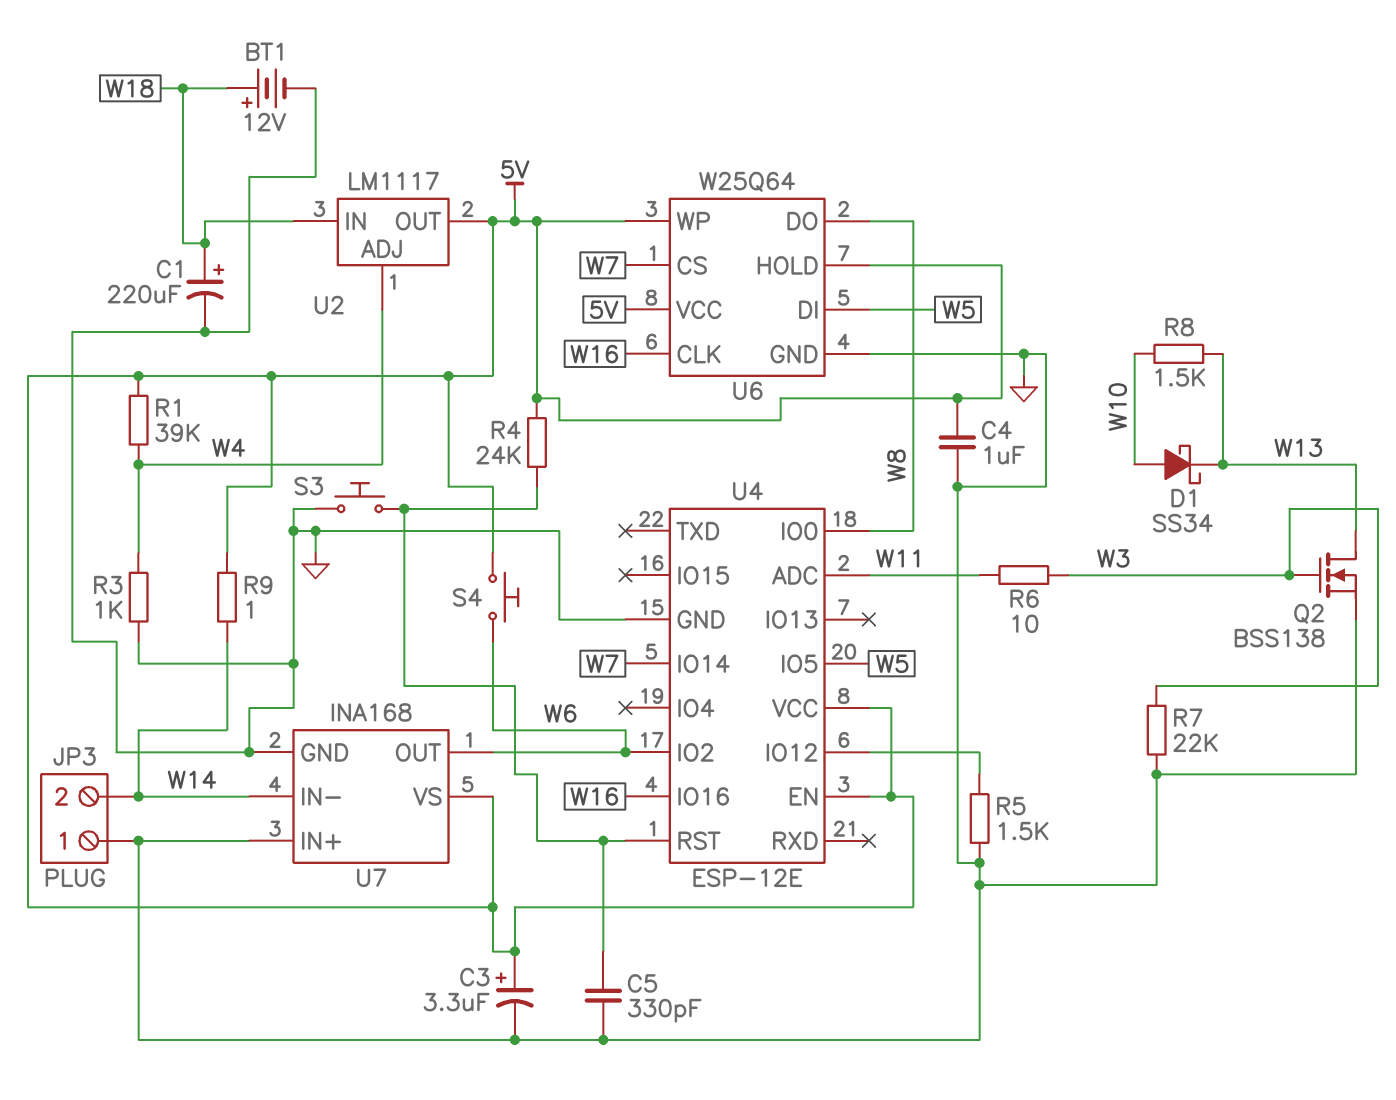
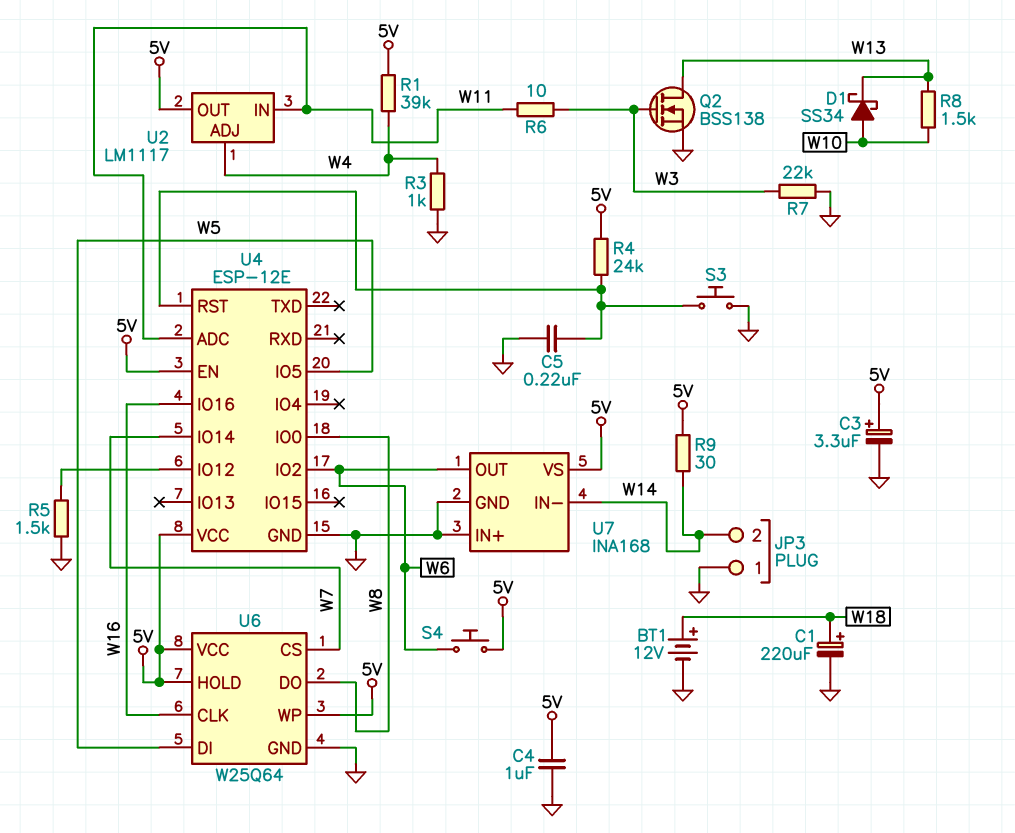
C5: 330pF (GND, U4/RST) -> 220nF (GND, U4/RST)
R9: 1 (5V, W14) -> 30 (5V, W14)
U2 pin IN: W18 -> W11

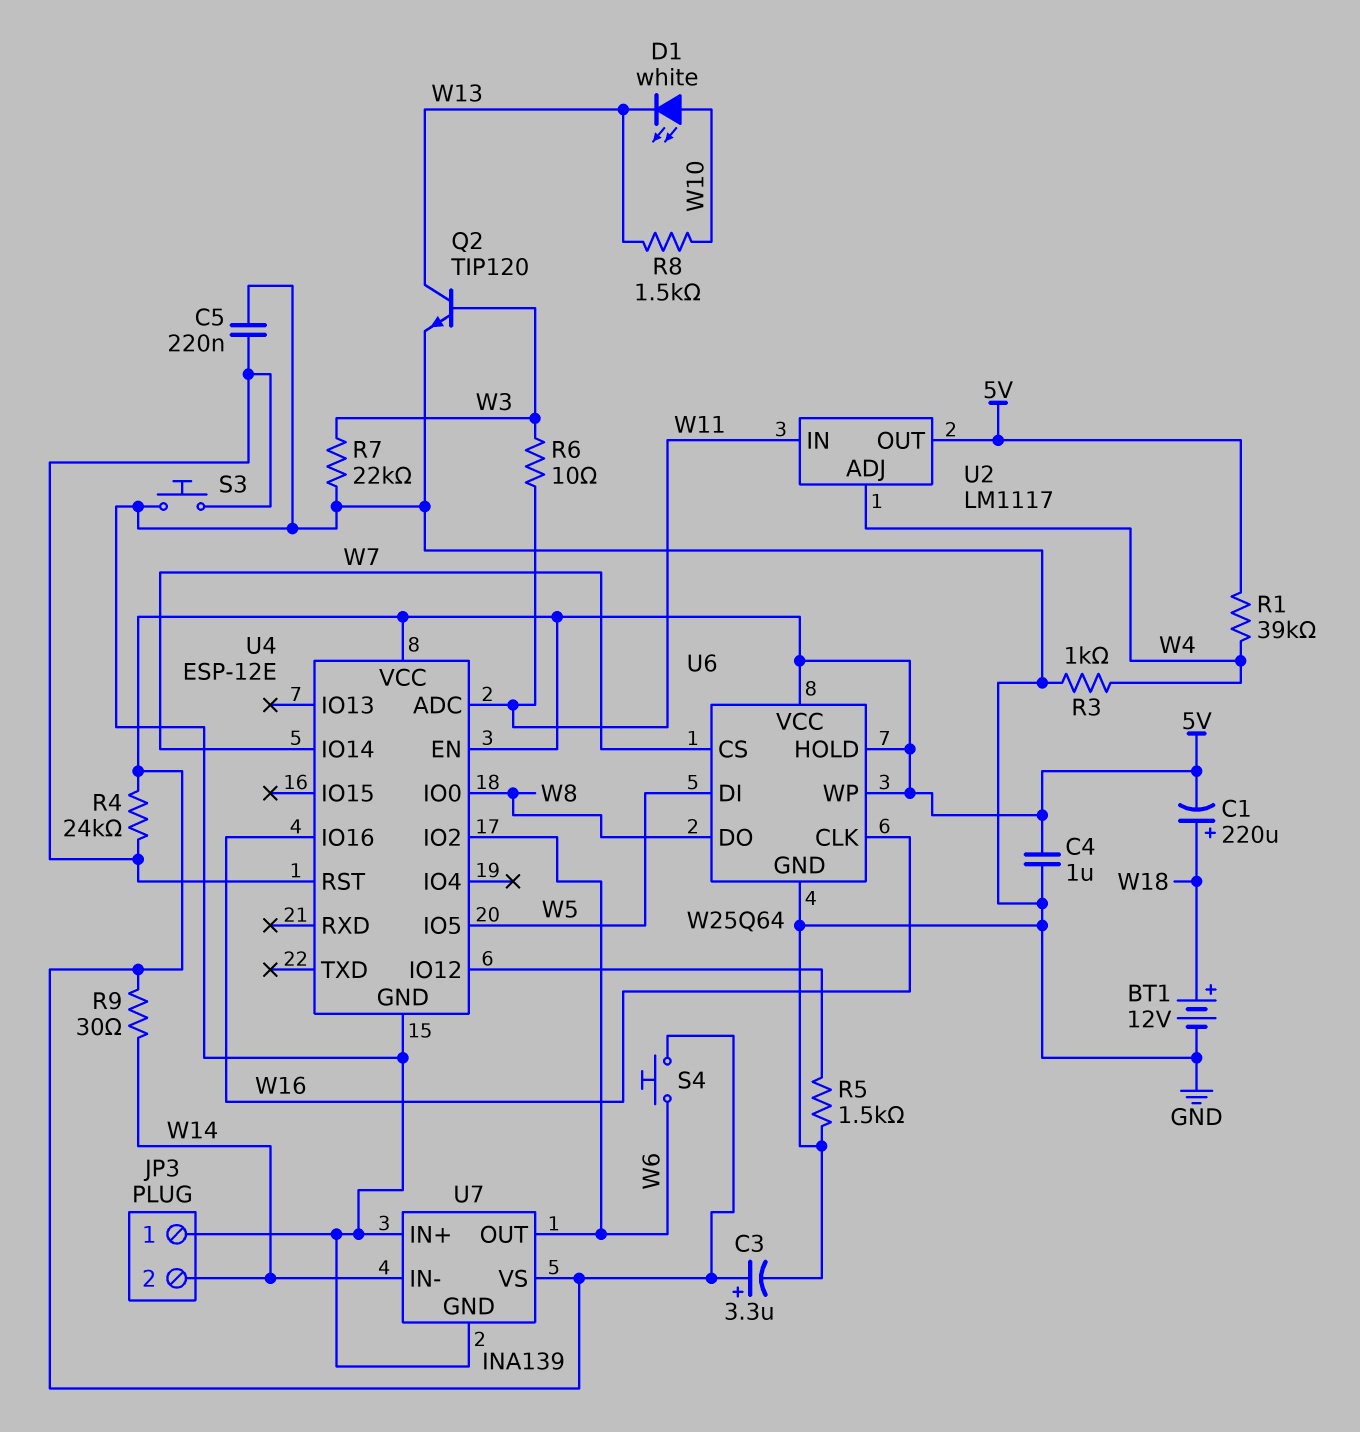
C1: 220uF (plus W18, minus GND) -> 220uF (plus W18, minus 5V)
D1: schottky SS34 (A W10, K W13) -> LED white (A W10, K W13)
Q2: NMOS BSS138 (G W3, D W13, S GND) -> NPN TIP120 (B W3, C W13, E GND)
U7: INA168 -> INA139

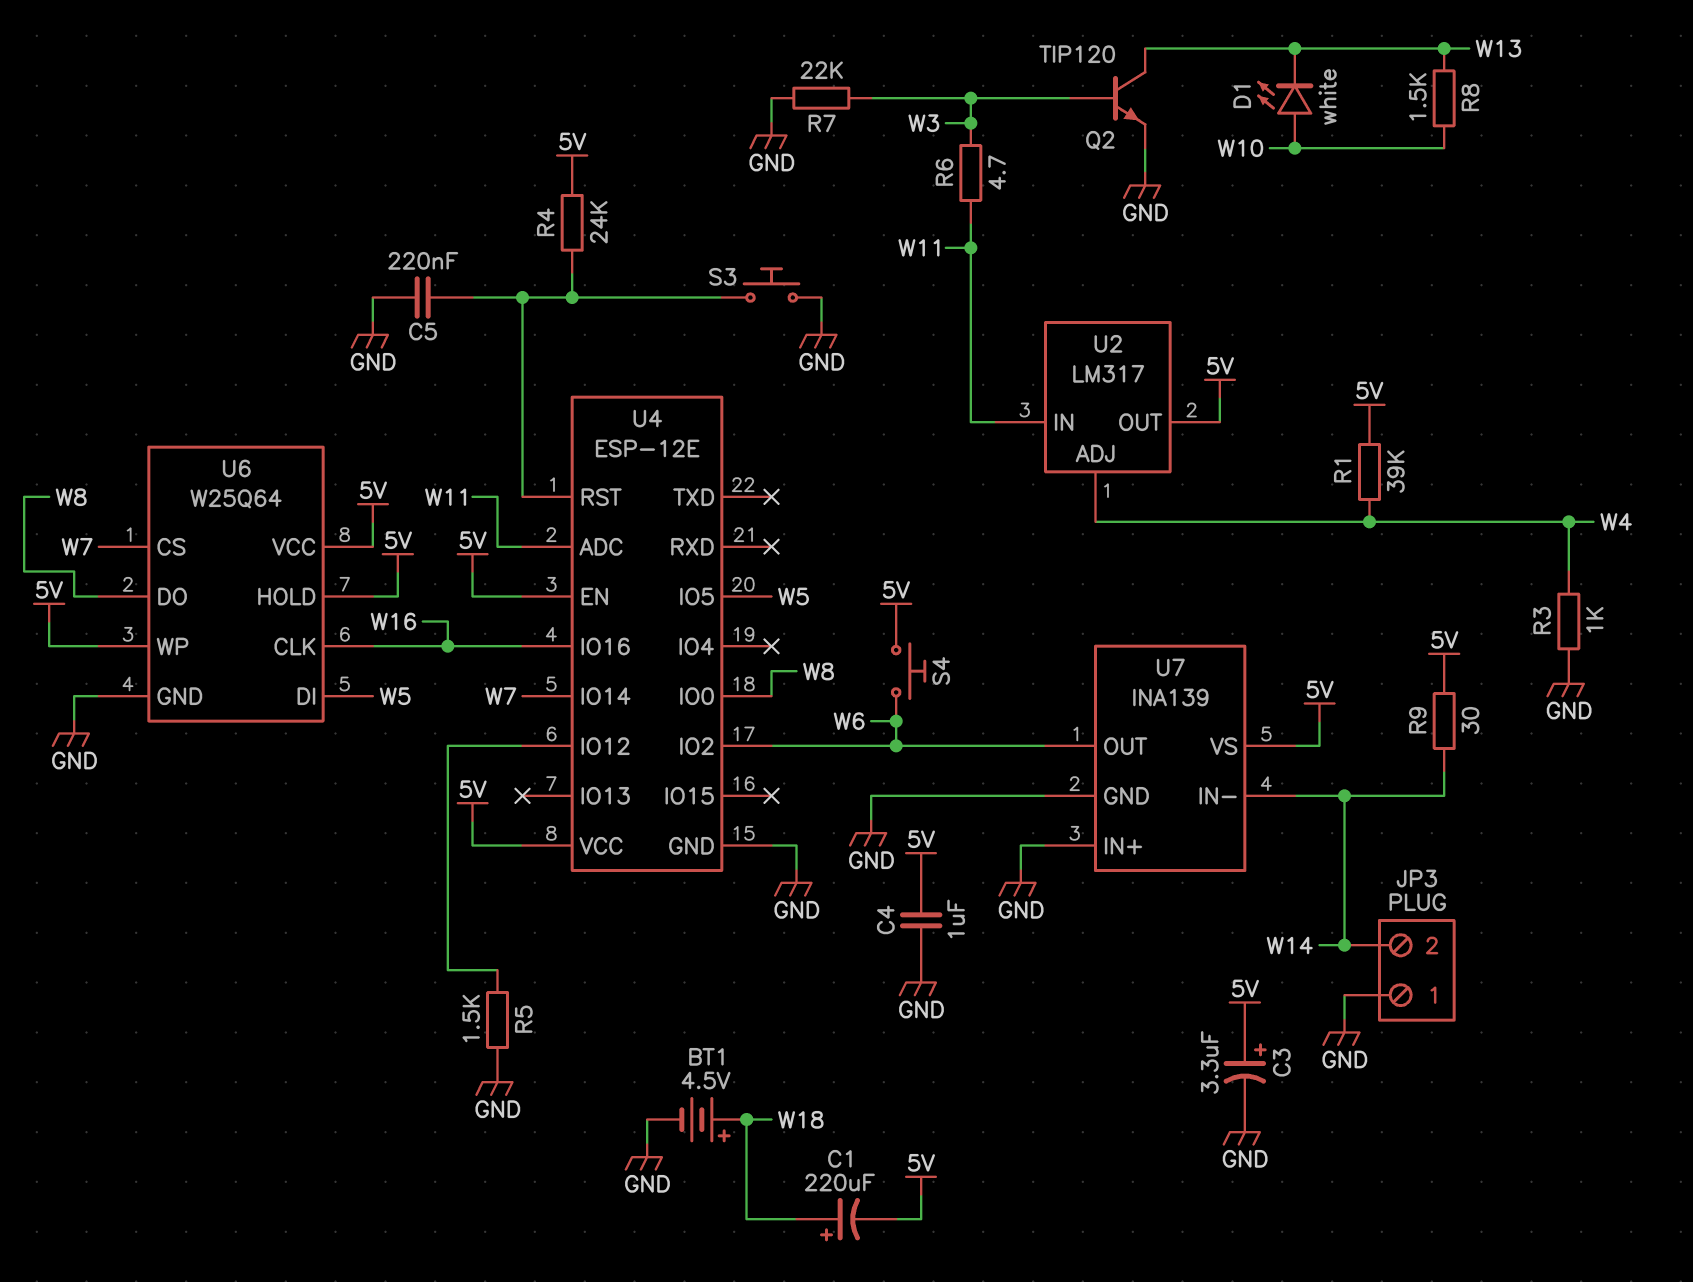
BT1: 12V (plus W18, minus GND) -> 4.5V (plus W18, minus GND)
R6: 10 (W3, W11) -> 4.7 (W3, W11)
U2: LM1117 -> LM317

